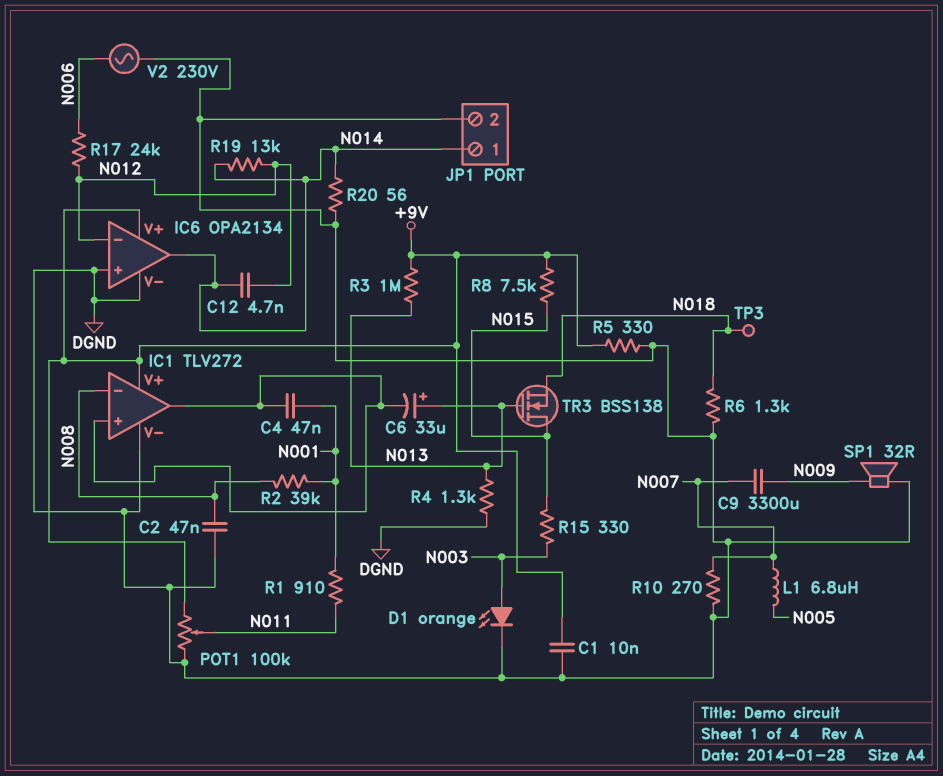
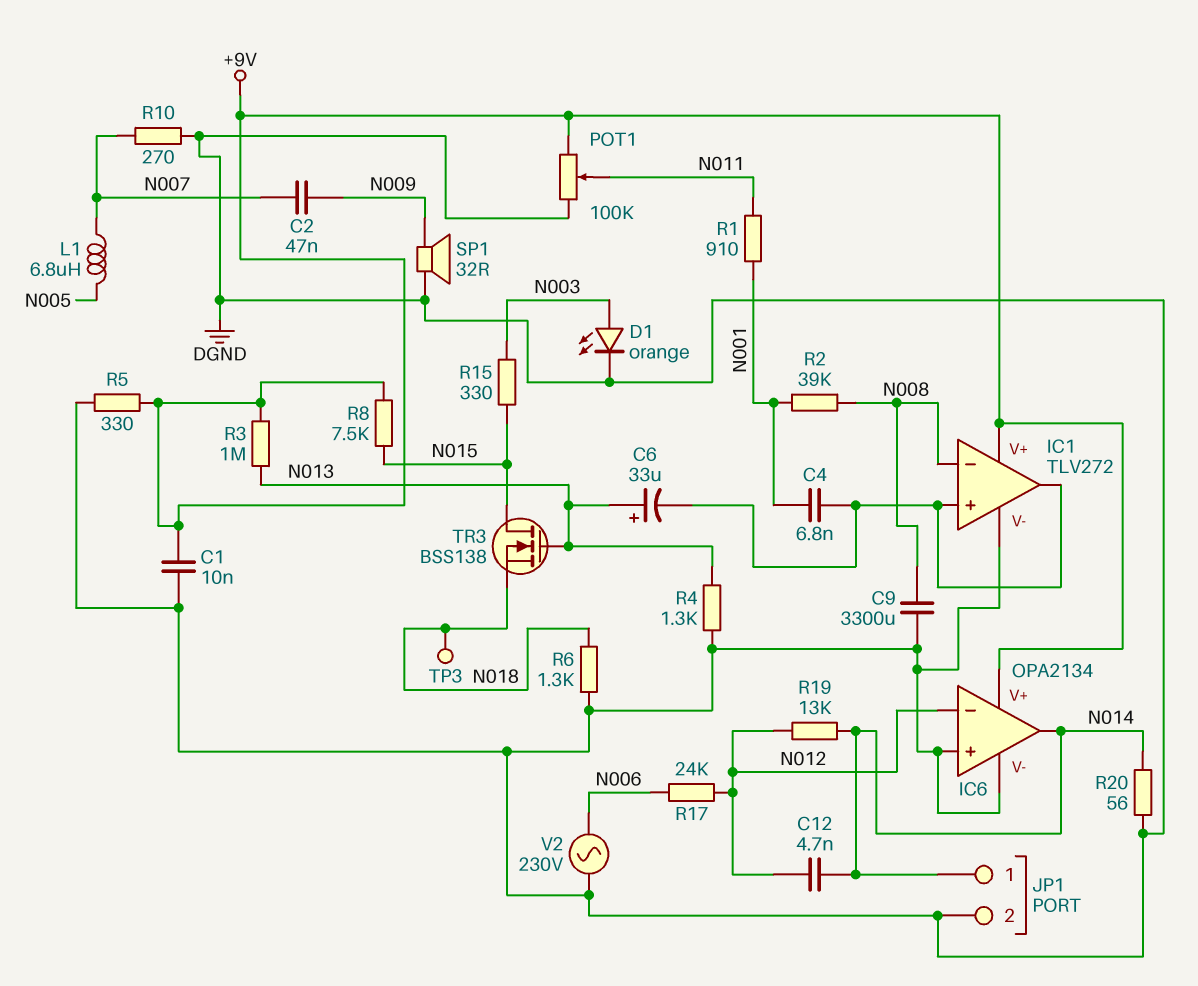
C2: 47nF (DGND, N008) -> 47nF (N007, N009)
C4: 47nF (IC1/in+, N001) -> 6.8nF (IC1/in+, N001)
C9: 3300uF (N007, N009) -> 3300uF (DGND, N008)

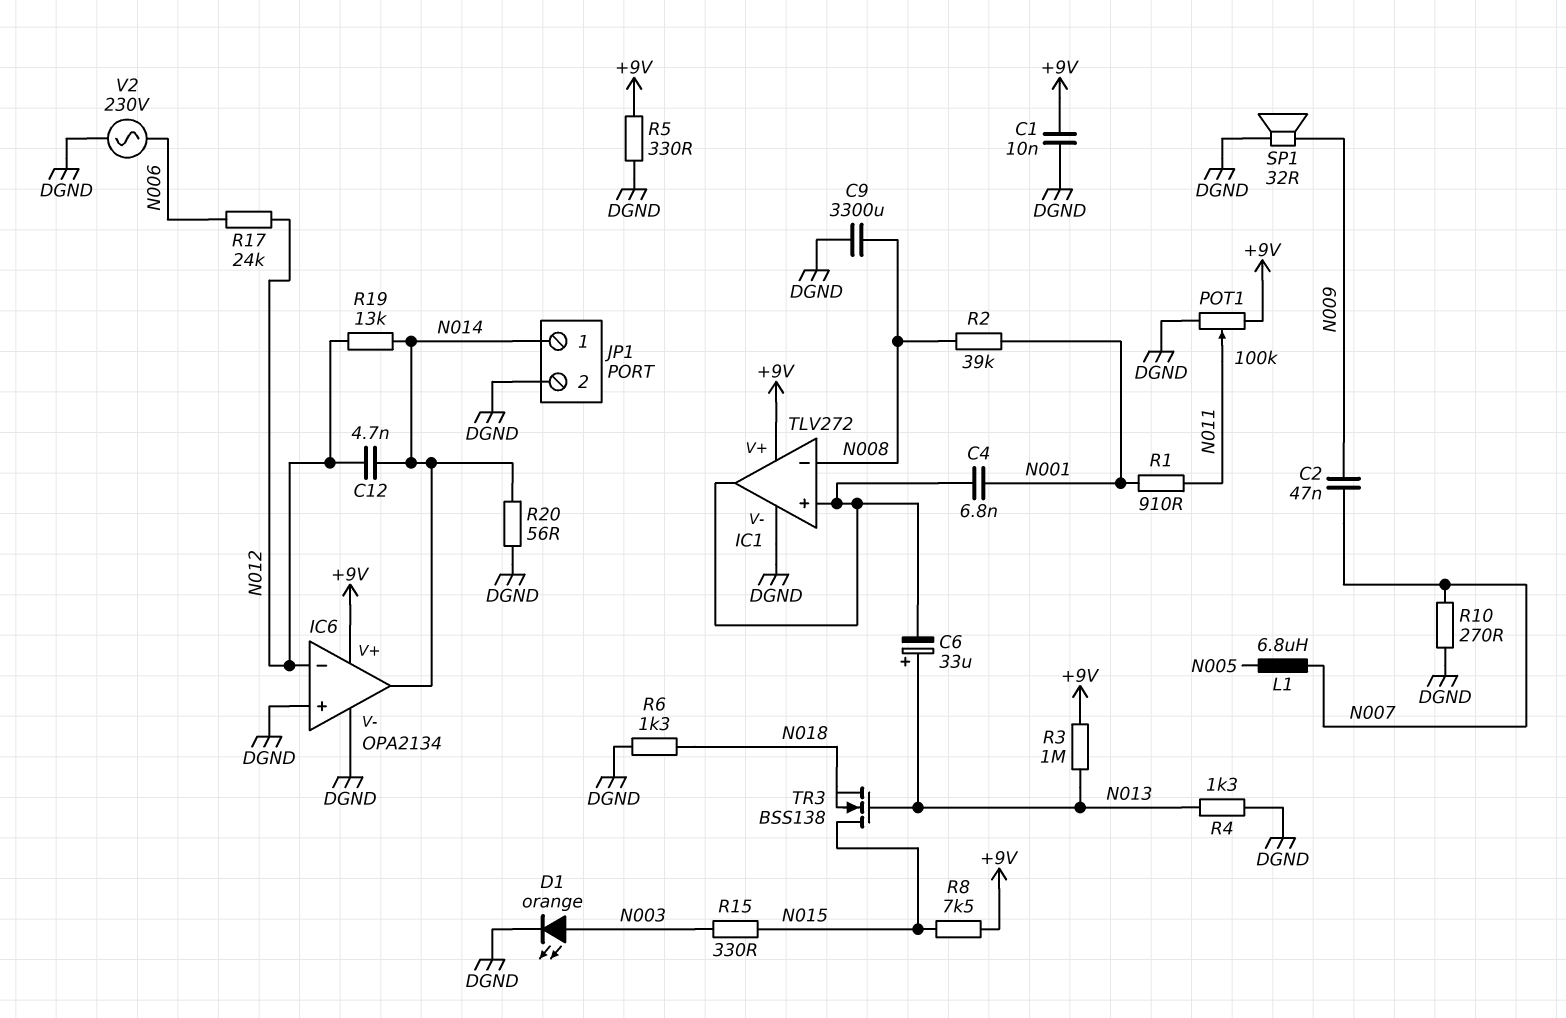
TP3: test point (N018) -> none

